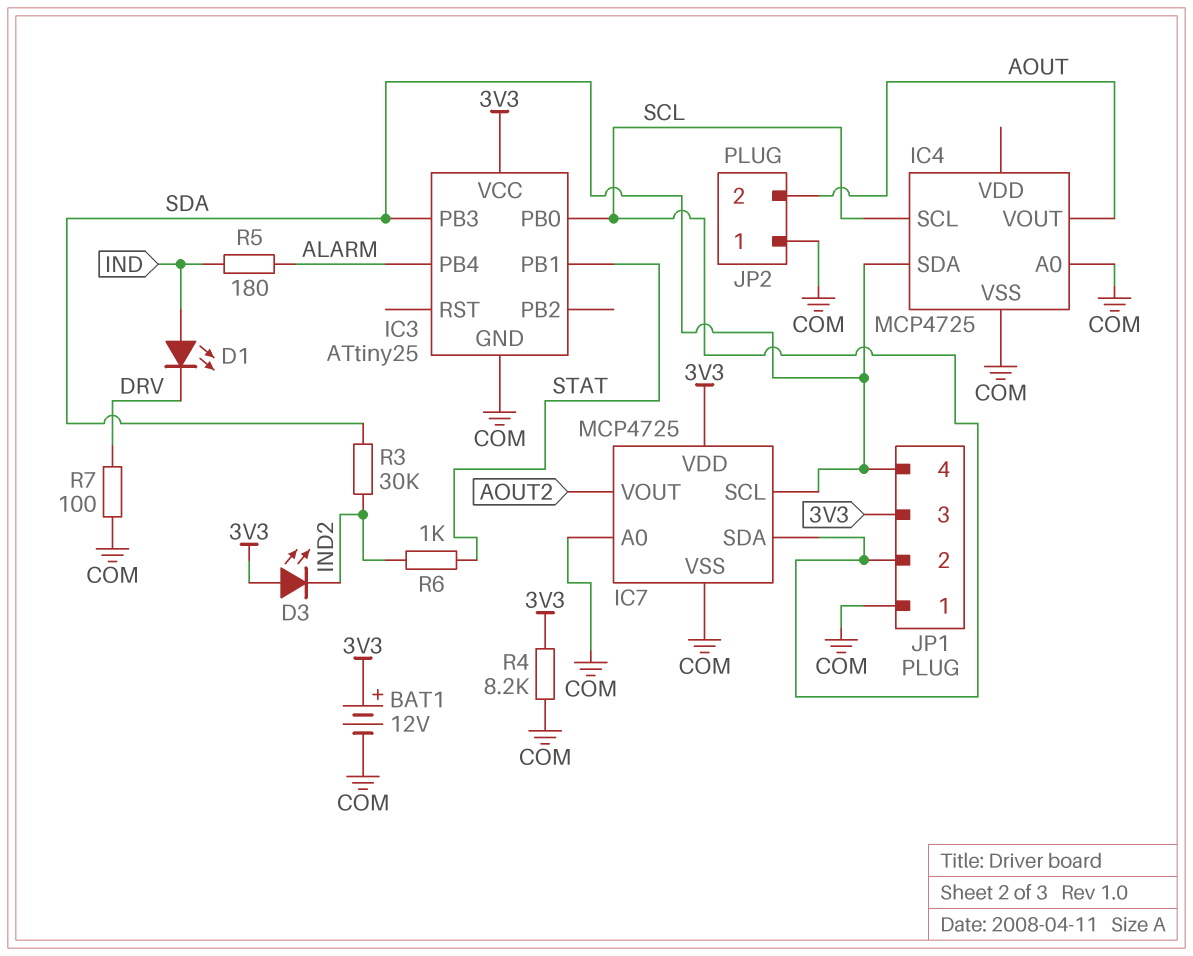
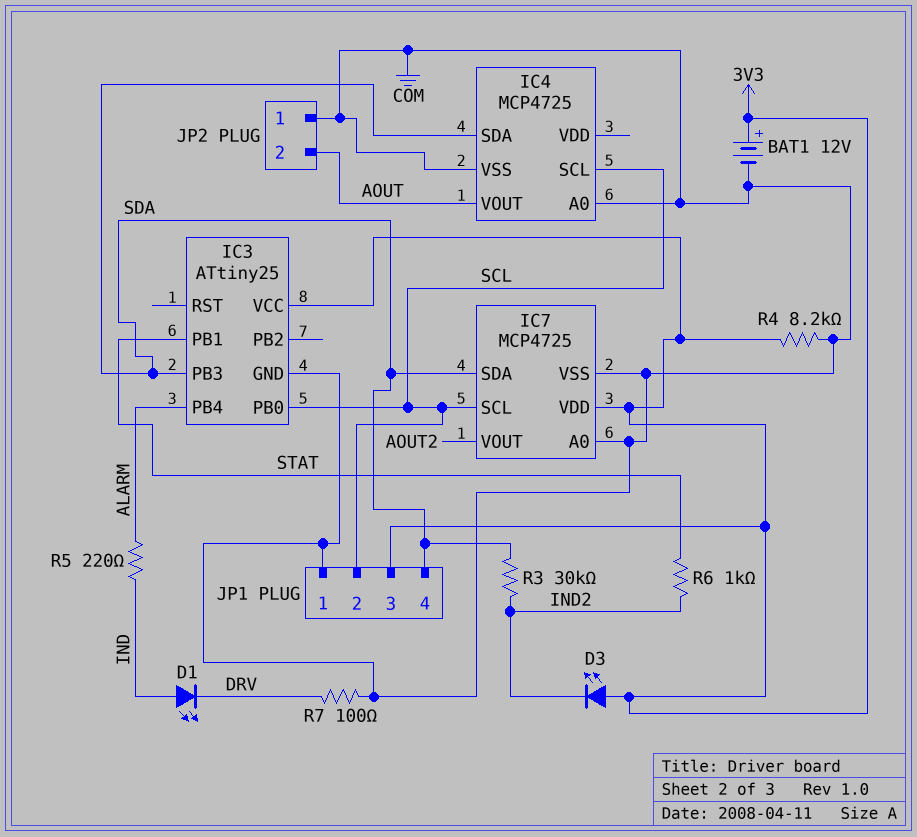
IC7 pin SCL: SDA -> SCL
IC7 pin SDA: SCL -> SDA
R5: 180 (ALARM, IND) -> 220 (ALARM, IND)

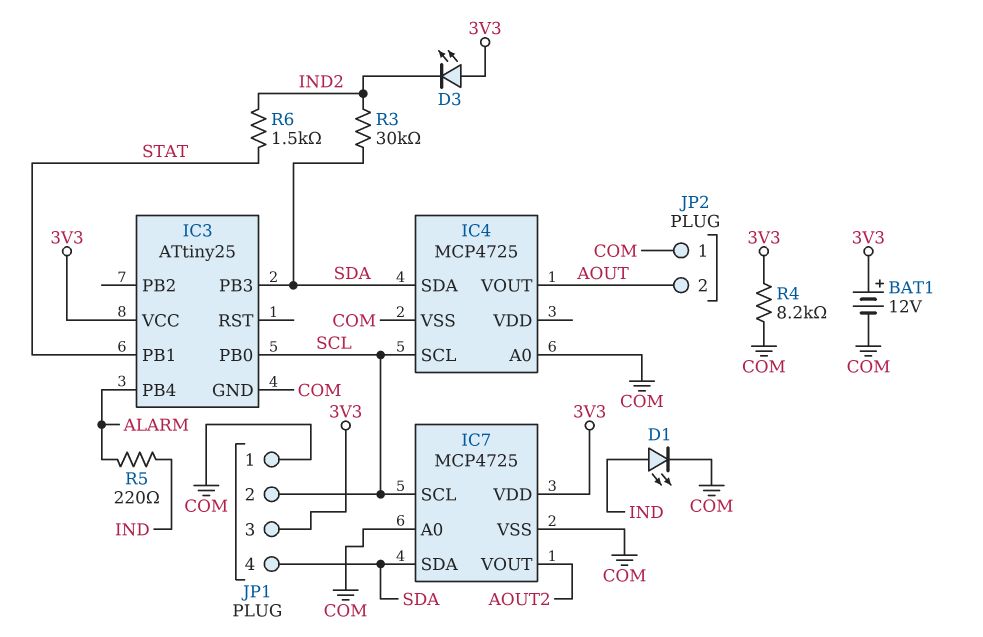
D1: LED (A IND, K DRV) -> LED (A IND, K COM)
R6: 1k (IND2, STAT) -> 1.5k (IND2, STAT)
R7: 100 (COM, DRV) -> none

